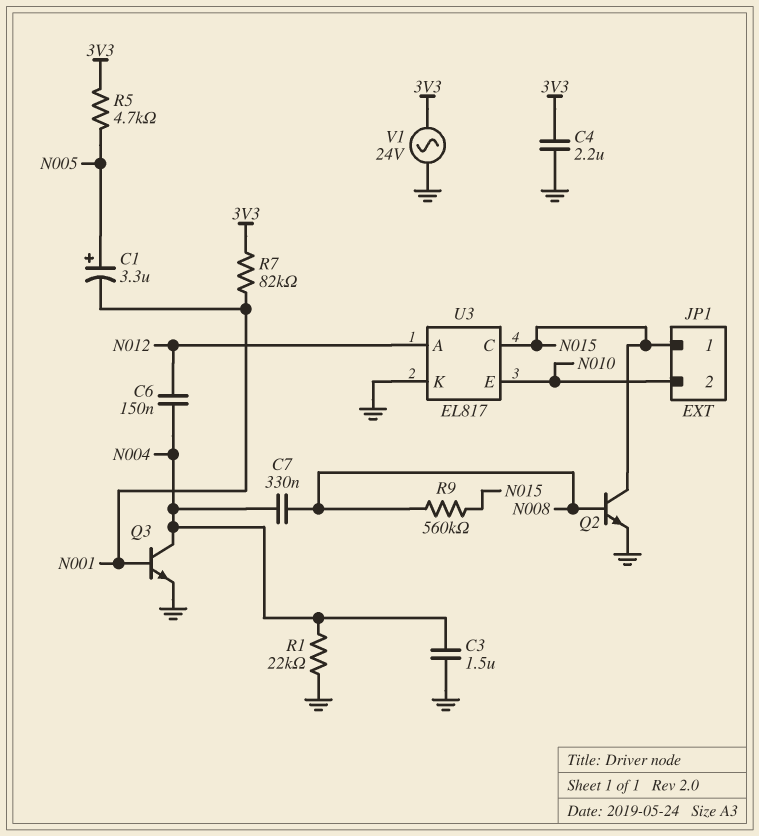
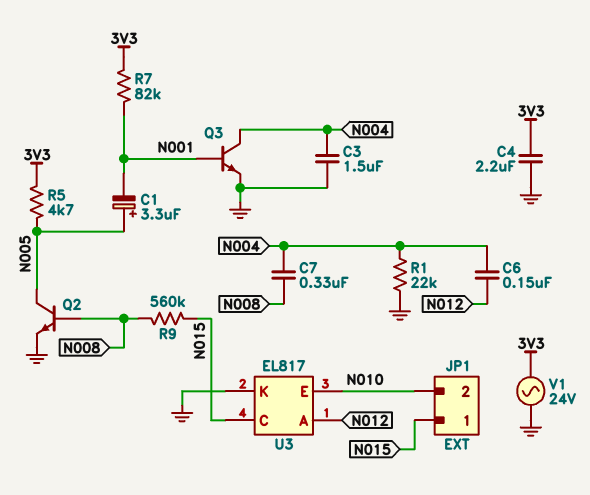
Q2: NPN (B N008, C N015, E GND) -> NPN (B N008, C N005, E GND)

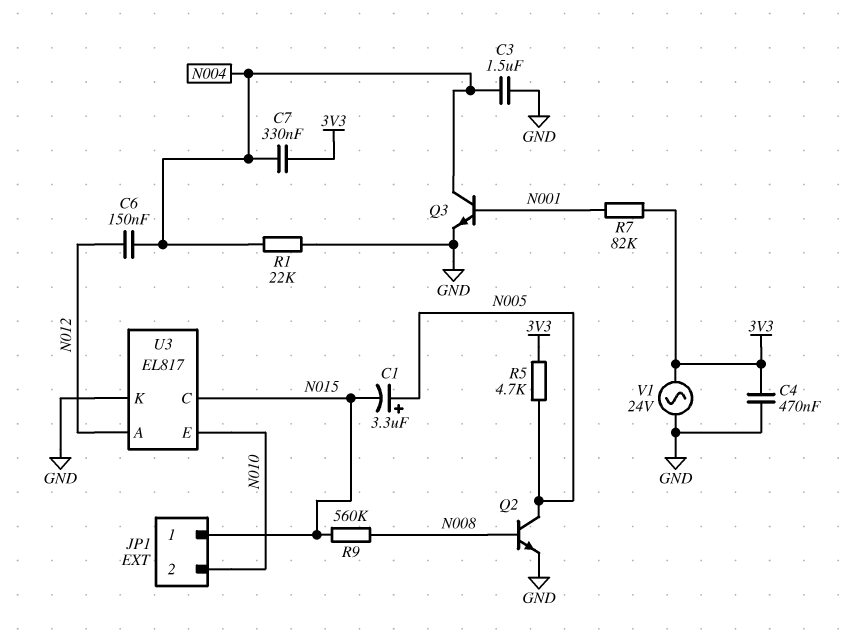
C1: 3.3uF (plus N005, minus N001) -> 3.3uF (plus N005, minus N015)
C4: 2.2uF (3V3, GND) -> 470nF (3V3, GND)
C7: 330nF (N004, N008) -> 330nF (3V3, N004)

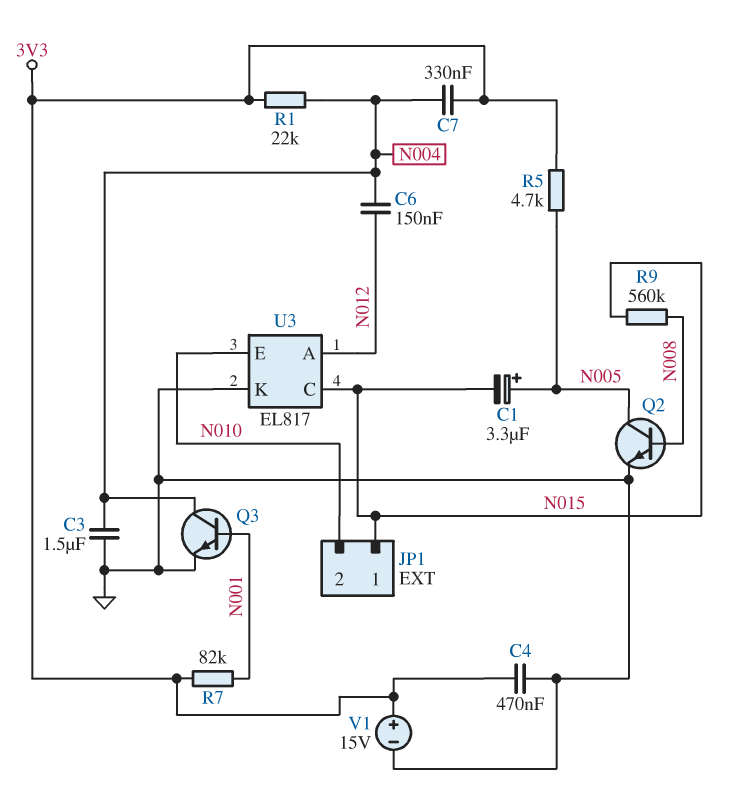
R1: 22k (GND, N004) -> 22k (3V3, N004)
V1: AC 24V (3V3, GND) -> 15V (plus 3V3, minus GND)

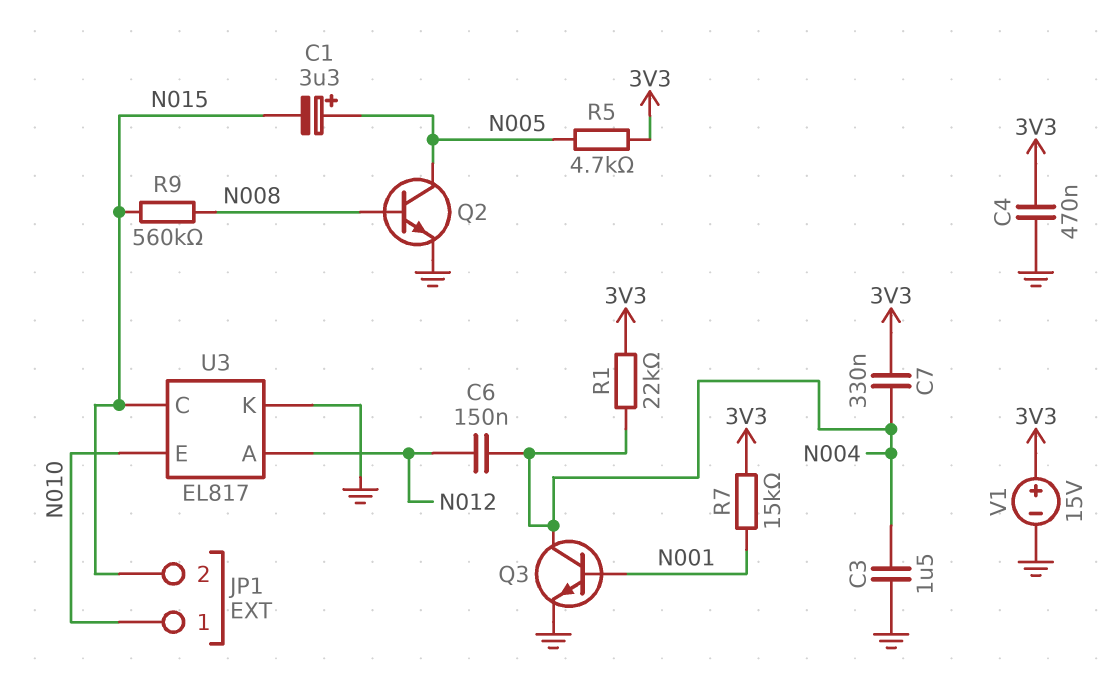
JP1 pin 1: N015 -> N010
JP1 pin 2: N010 -> N015
R7: 82k (3V3, N001) -> 15k (3V3, N001)

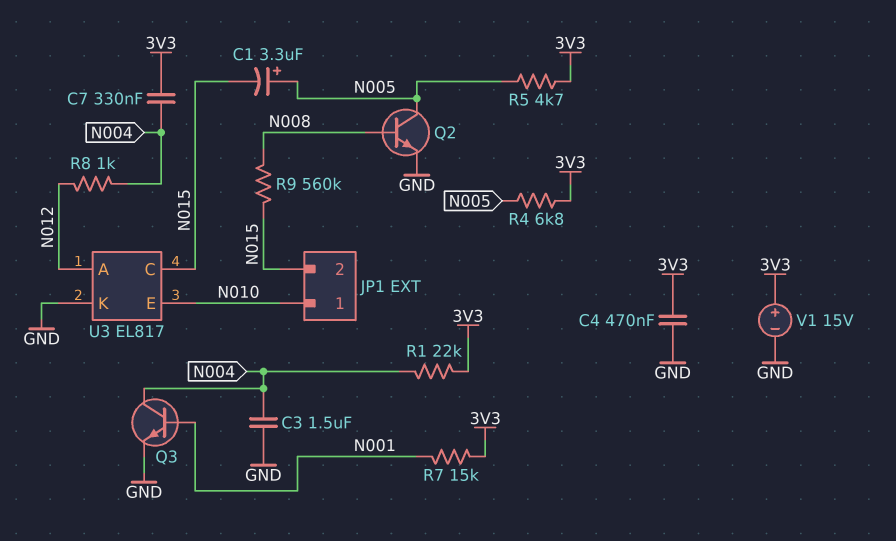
C6: 150nF (N004, N012) -> none
R4: none -> 6.8k (3V3, N005)
R8: none -> 1k (N004, N012)

